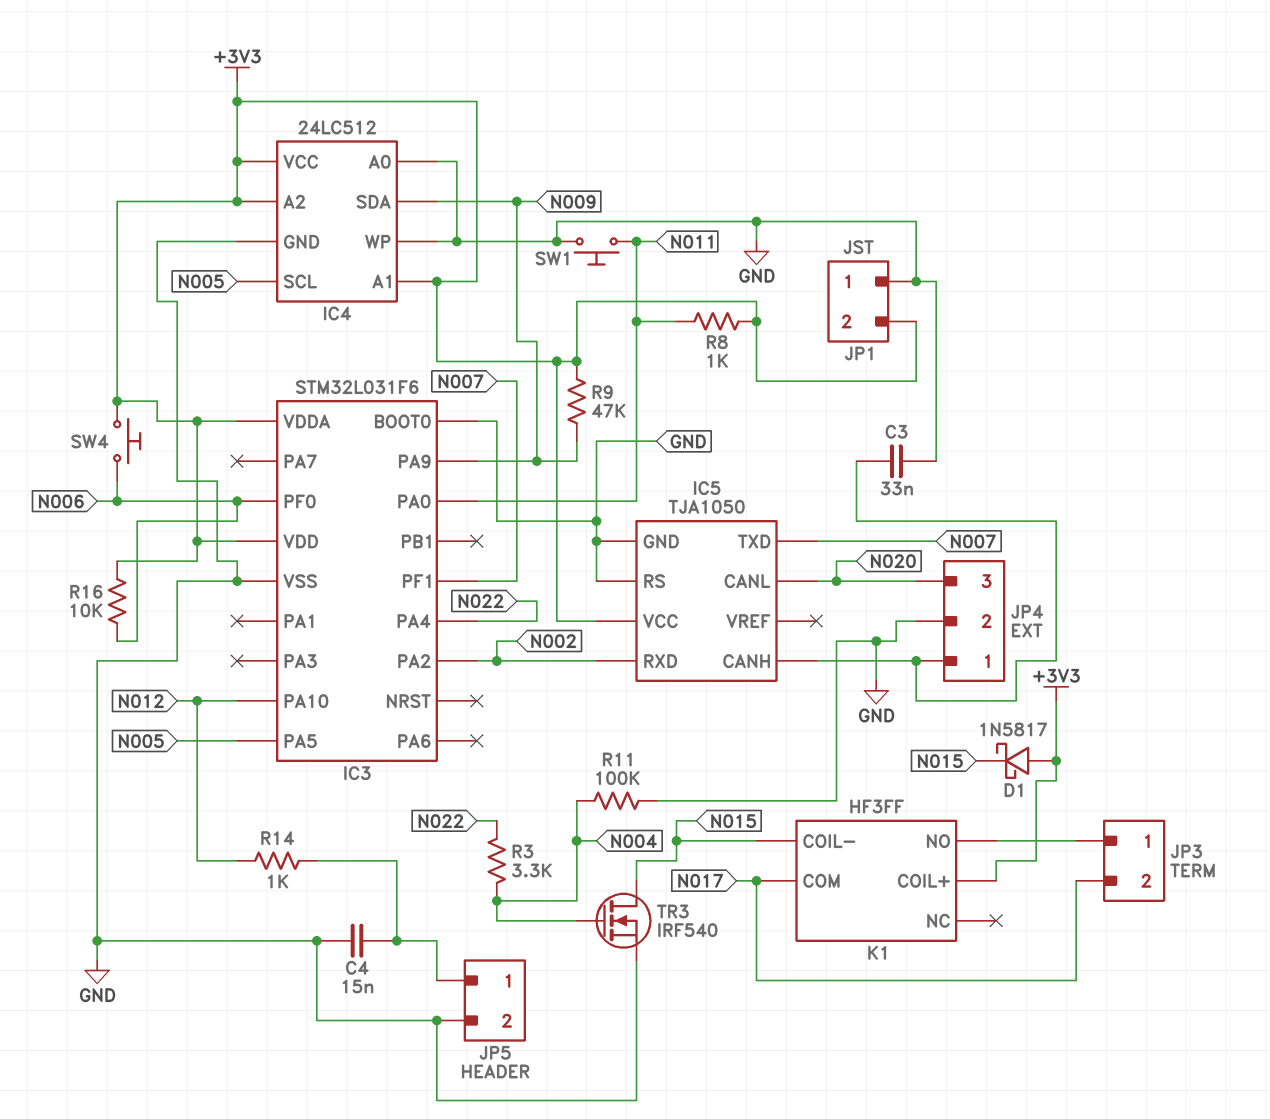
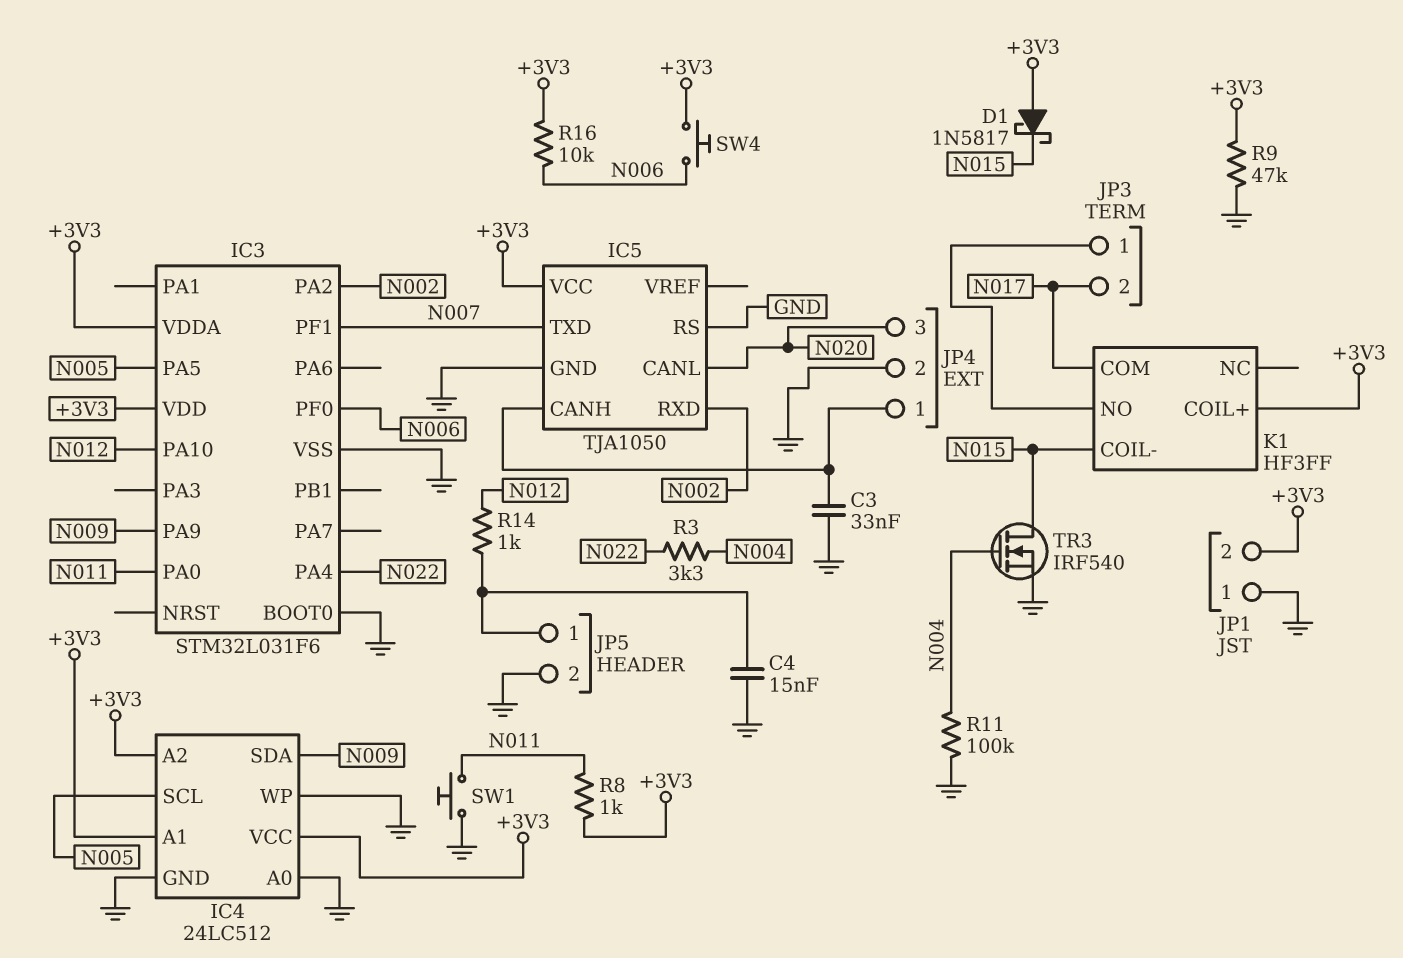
R9: 47k (+3V3, N009) -> 47k (+3V3, GND)

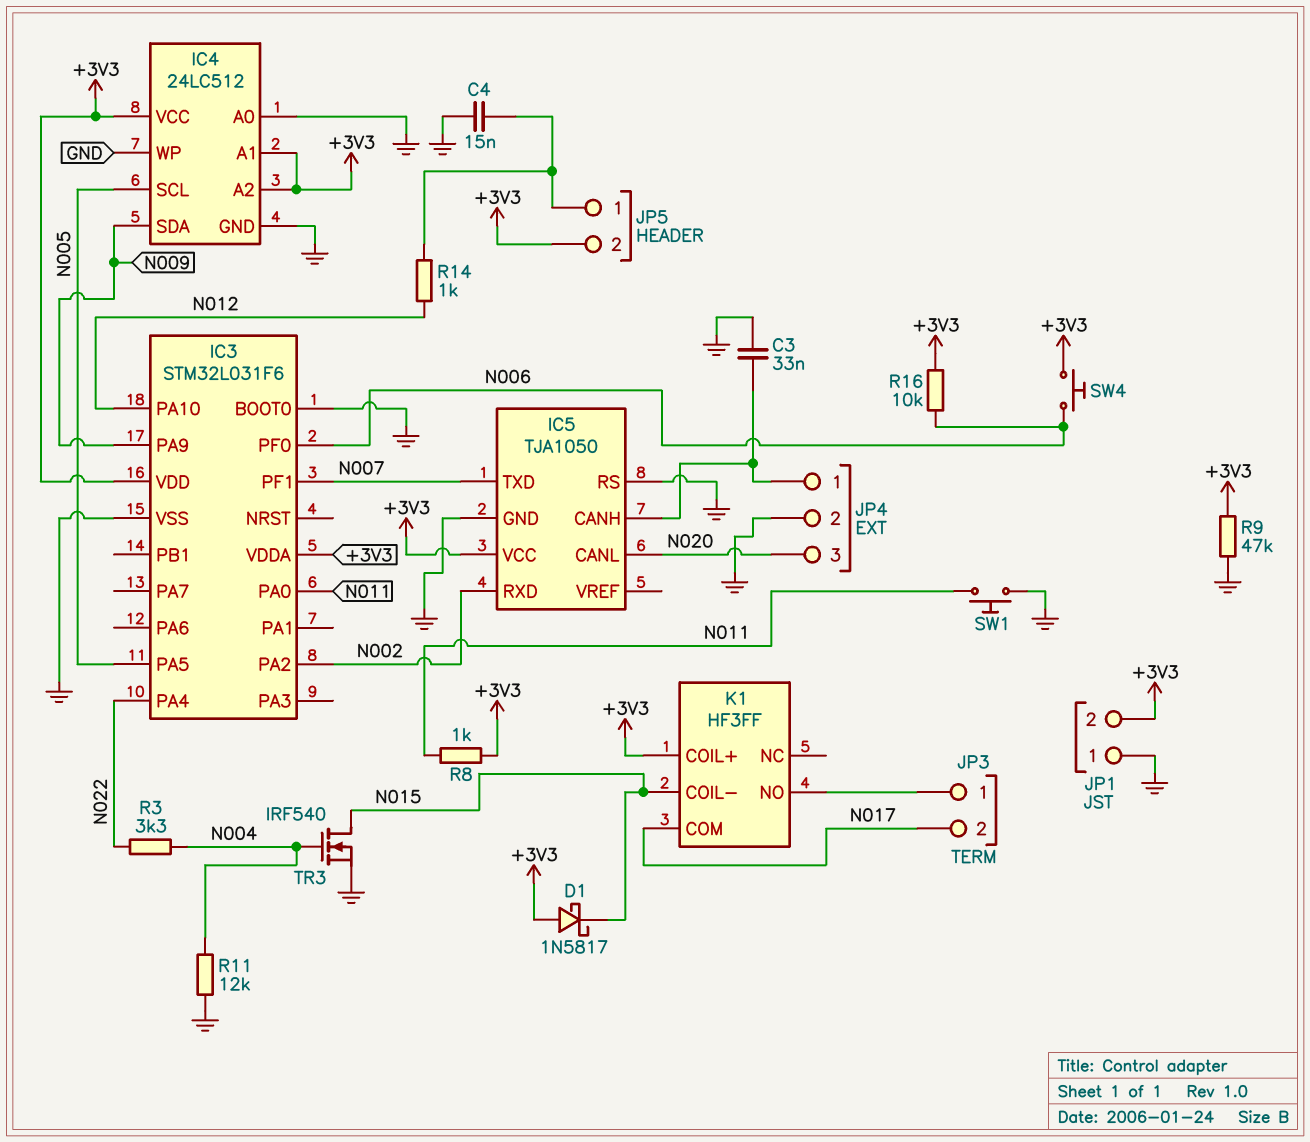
JP5 pin 2: GND -> +3V3
R11: 100k (GND, N004) -> 12k (GND, N004)

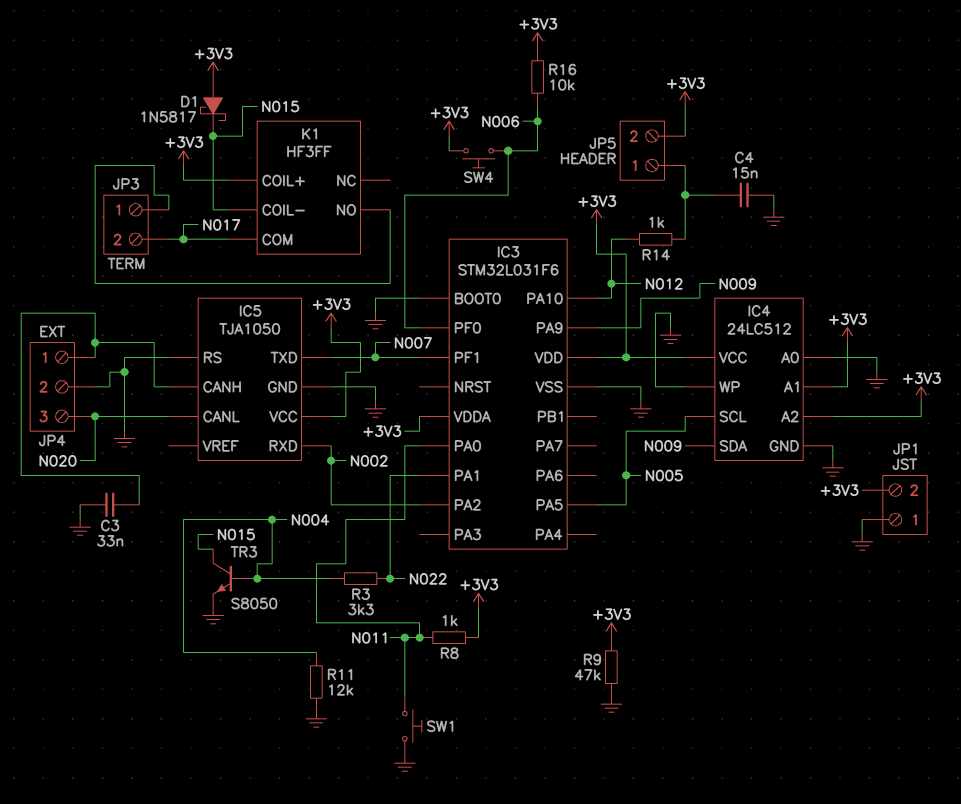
IC3 pin PA1: none -> N022
IC3 pin PA4: N022 -> none
TR3: NMOS IRF540 (G N004, D N015, S GND) -> NPN S8050 (B N004, C N015, E GND)

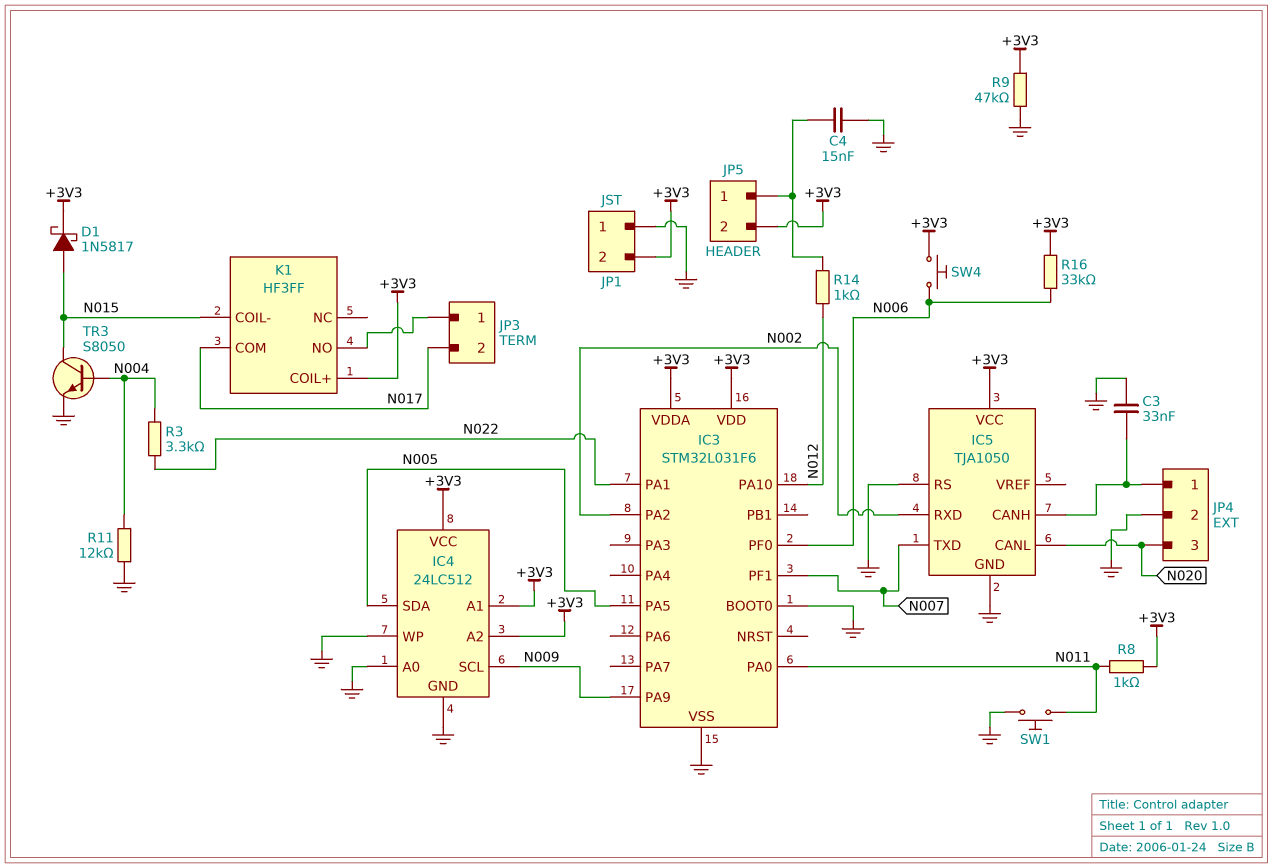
D1: schottky 1N5817 (A +3V3, K N015) -> schottky 1N5817 (A N015, K +3V3)
IC4 pin SCL: N005 -> N009
IC4 pin SDA: N009 -> N005
R16: 10k (+3V3, N006) -> 33k (+3V3, N006)

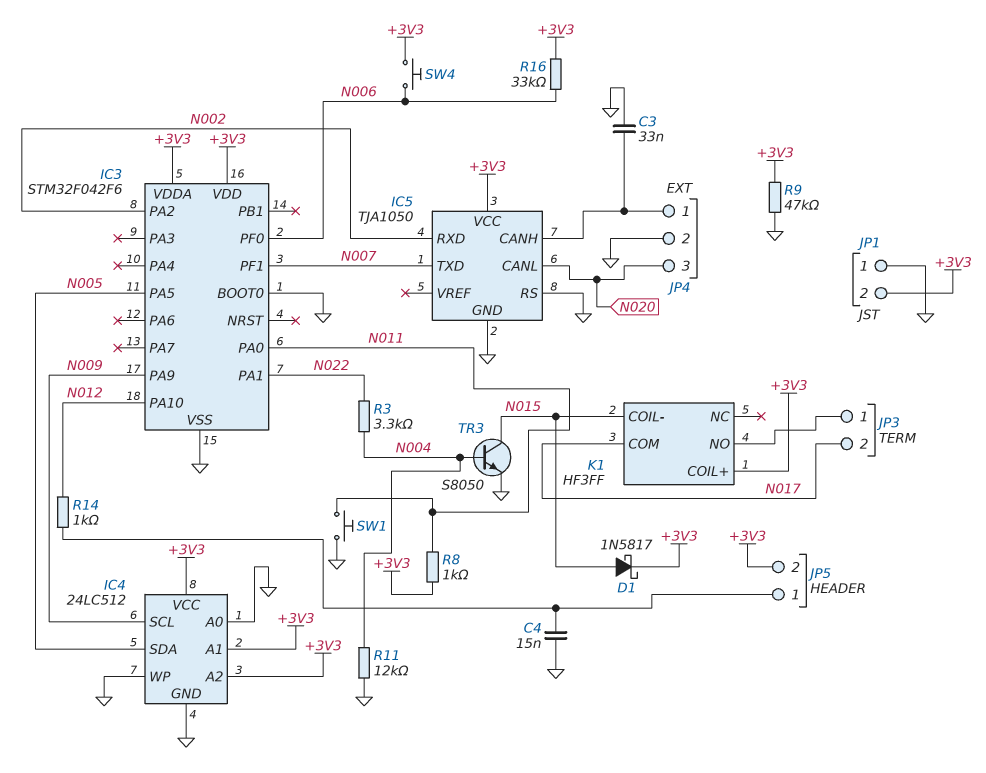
IC3: STM32L031F6 -> STM32F042F6

